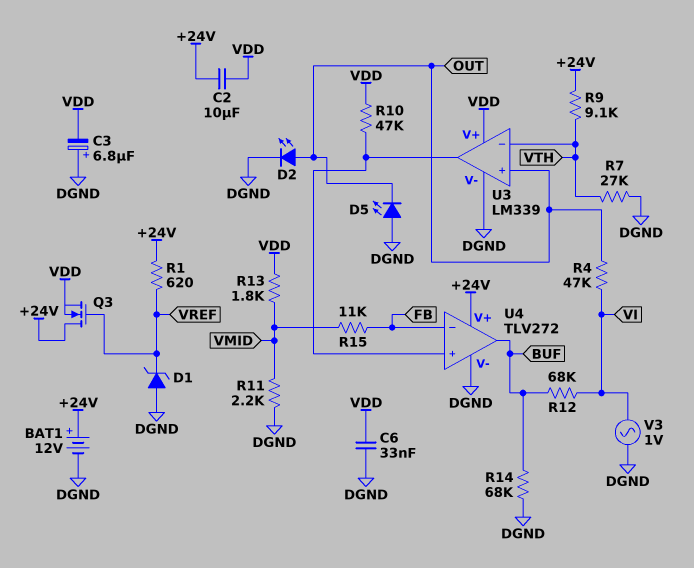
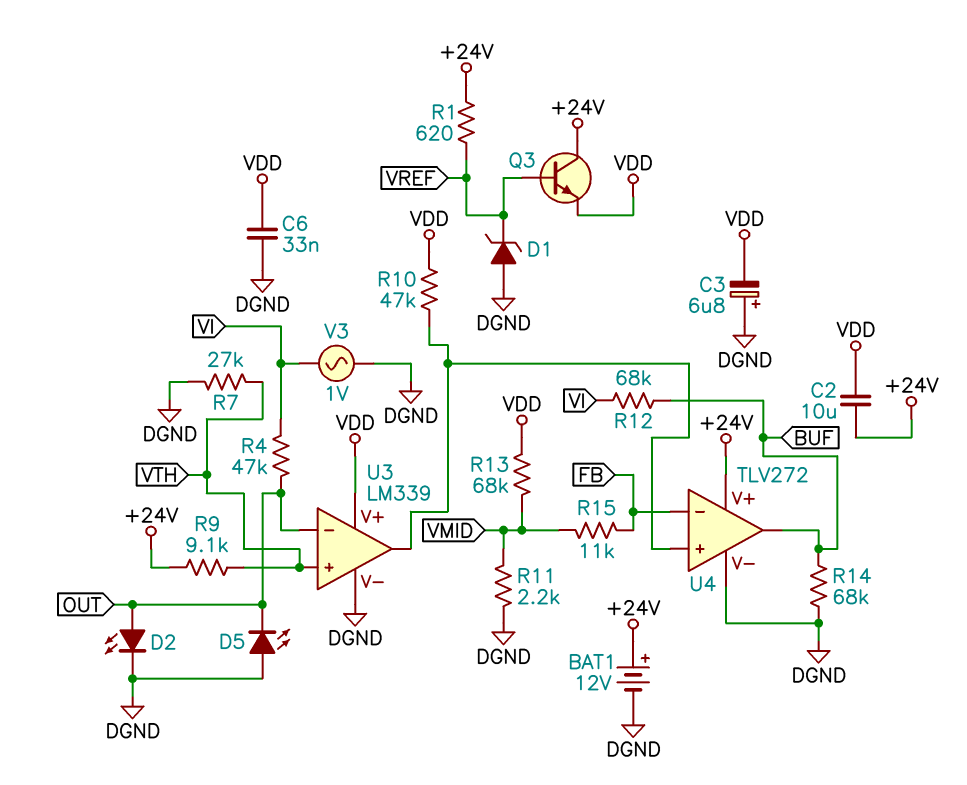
Q3: NMOS (G VREF, D +24V, S VDD) -> NPN (B VREF, C +24V, E VDD)
R13: 1.8k (VDD, VMID) -> 68k (VDD, VMID)
U3 pin in+: OUT -> VTH
U3 pin in-: VTH -> OUT

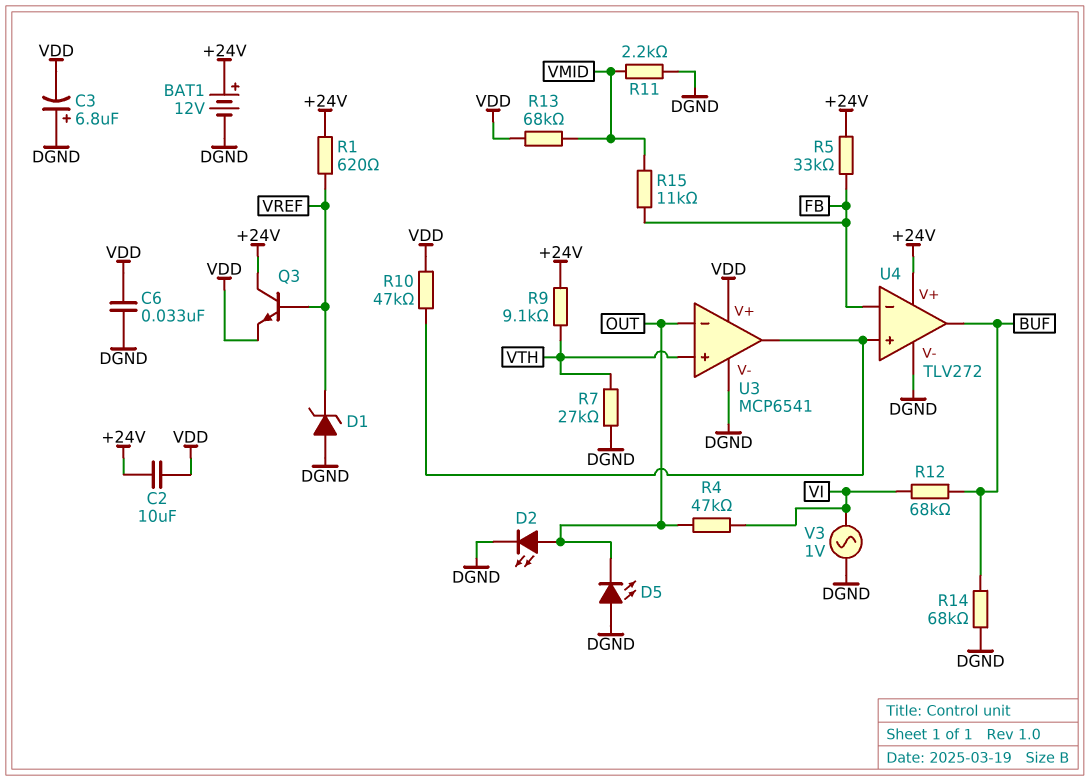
R5: none -> 33k (+24V, FB)
U3: LM339 -> MCP6541

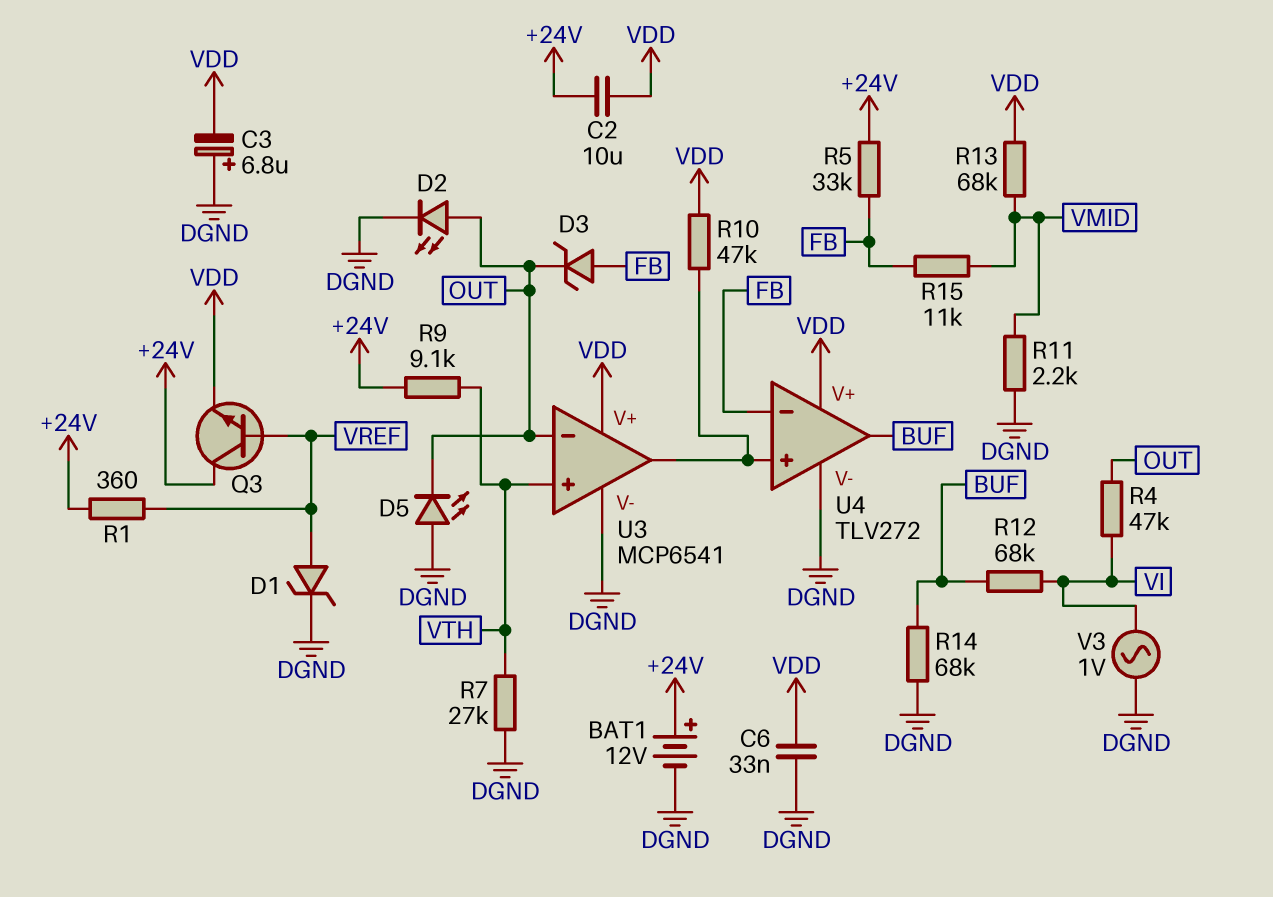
D1: zener (A DGND, K VREF) -> zener (A VREF, K DGND)
D3: none -> zener (A FB, K OUT)
R1: 620 (+24V, VREF) -> 360 (+24V, VREF)
U4 pin V+: +24V -> VDD

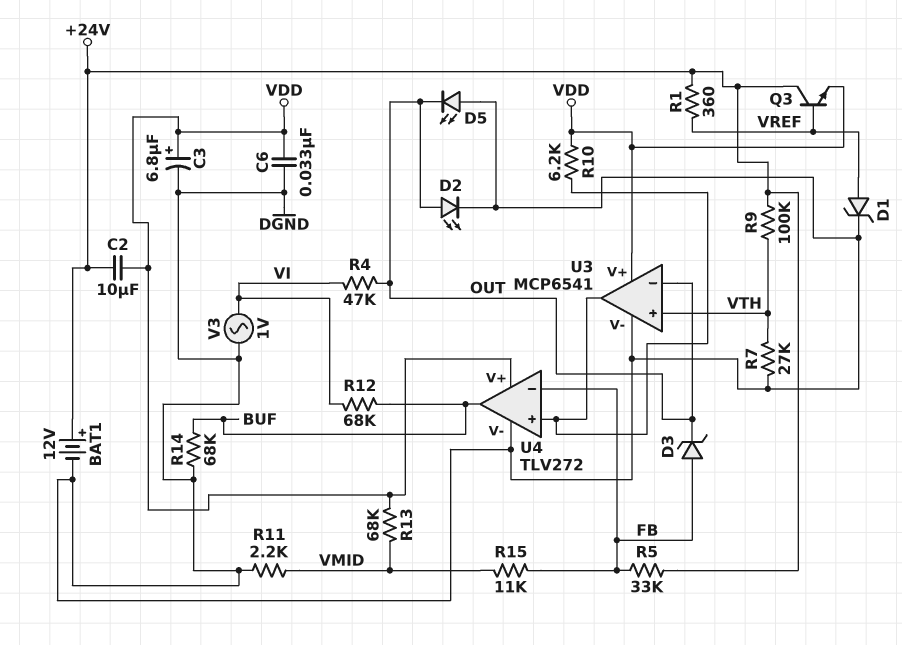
C3: 6.8uF (plus DGND, minus VDD) -> 6.8uF (plus VDD, minus DGND)
R9: 9.1k (+24V, VTH) -> 100k (+24V, VTH)
R10: 47k (U3/out, VDD) -> 6.2k (U3/out, VDD)

